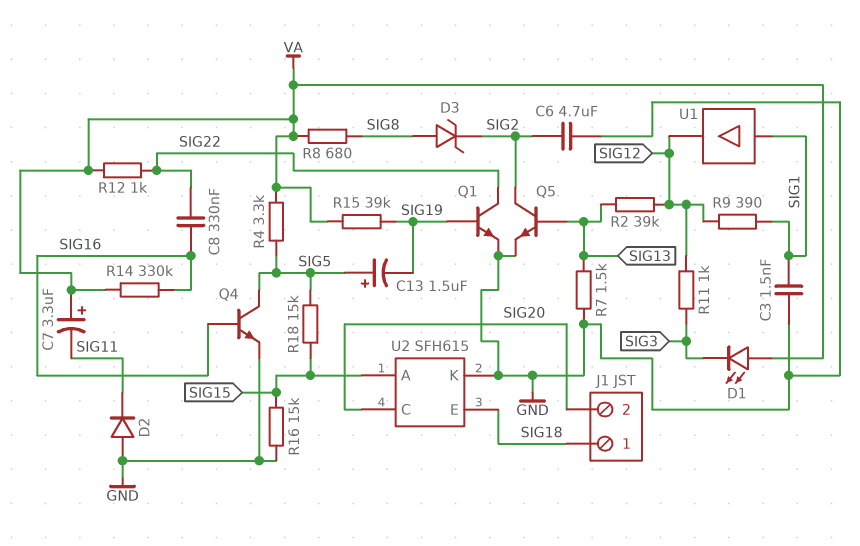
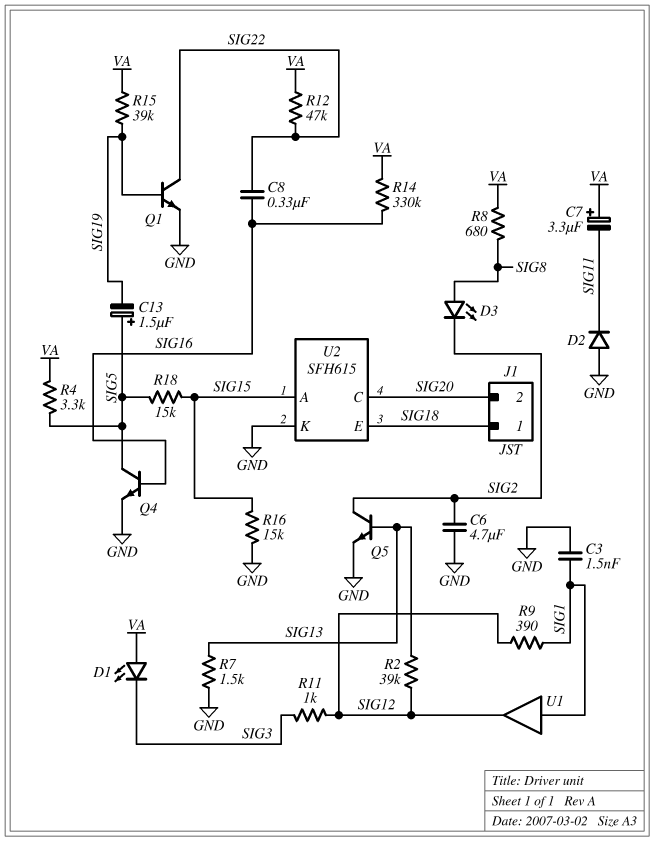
D3: zener (A SIG8, K SIG2) -> LED (A SIG8, K SIG2)
R12: 1k (SIG22, VA) -> 47k (SIG22, VA)

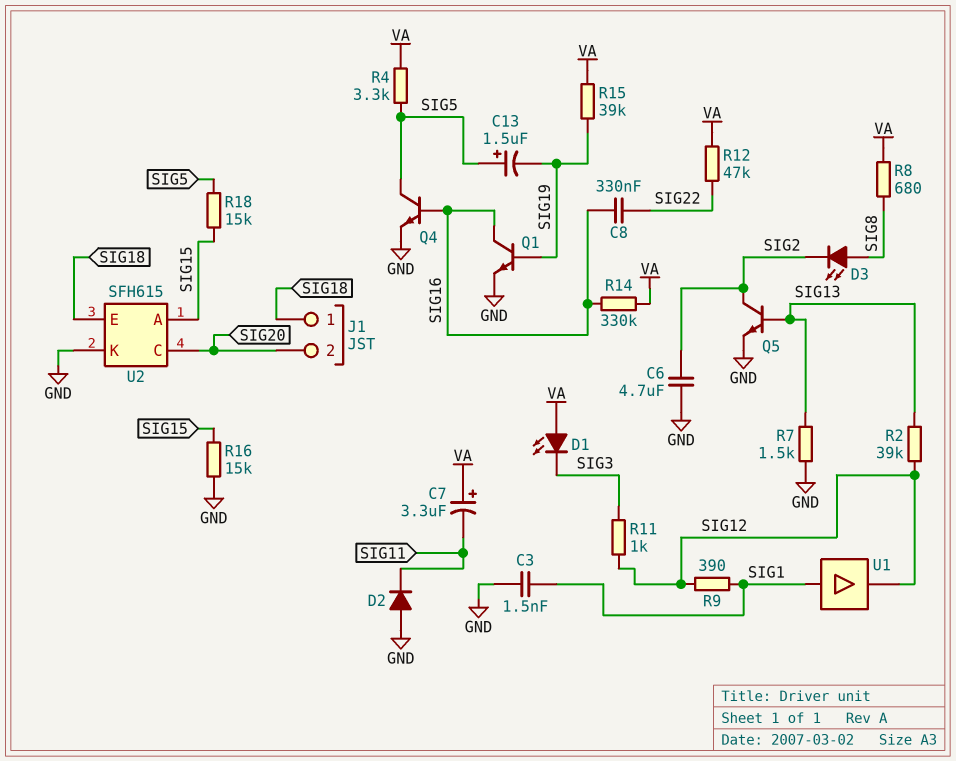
Q1: NPN (B SIG19, C SIG22, E GND) -> NPN (B SIG19, C SIG16, E GND)

